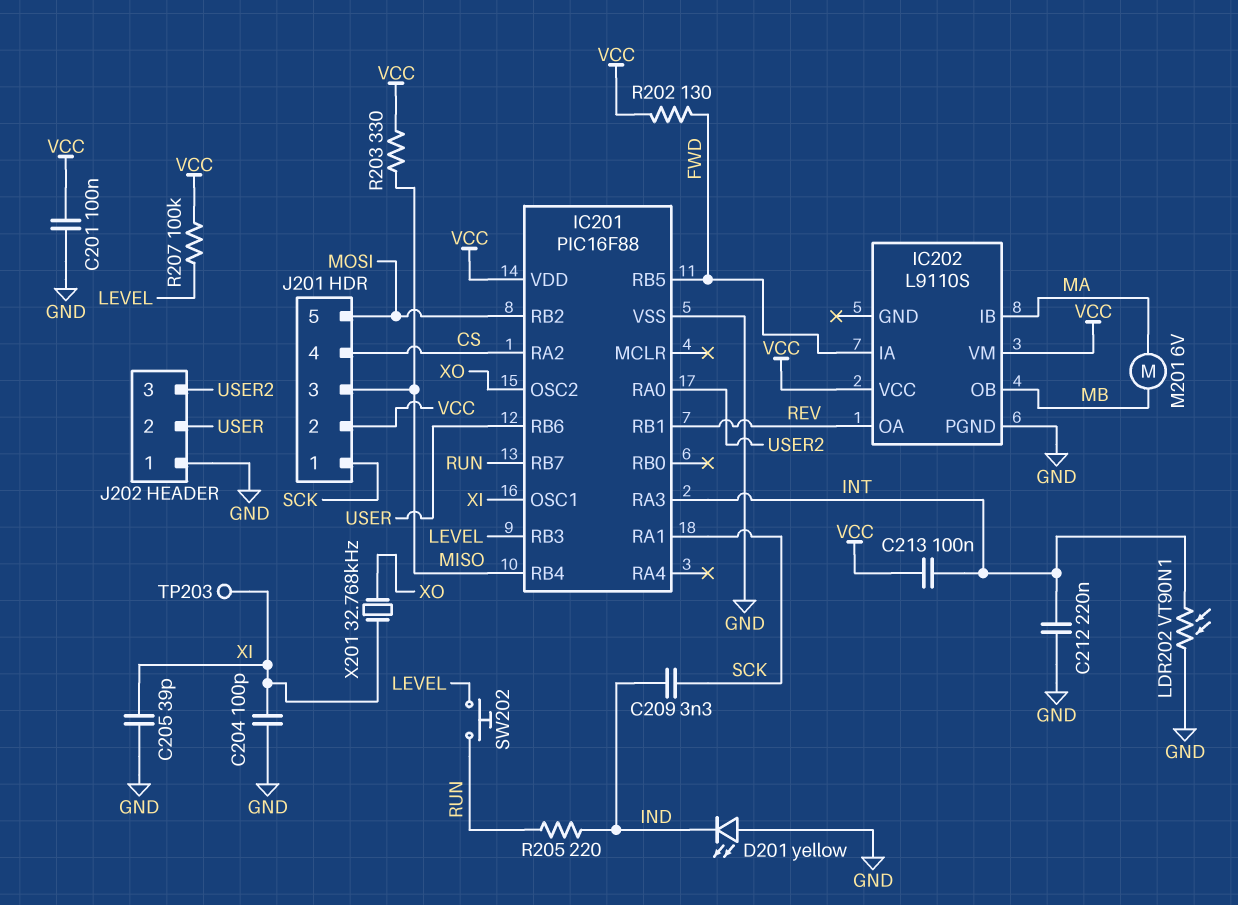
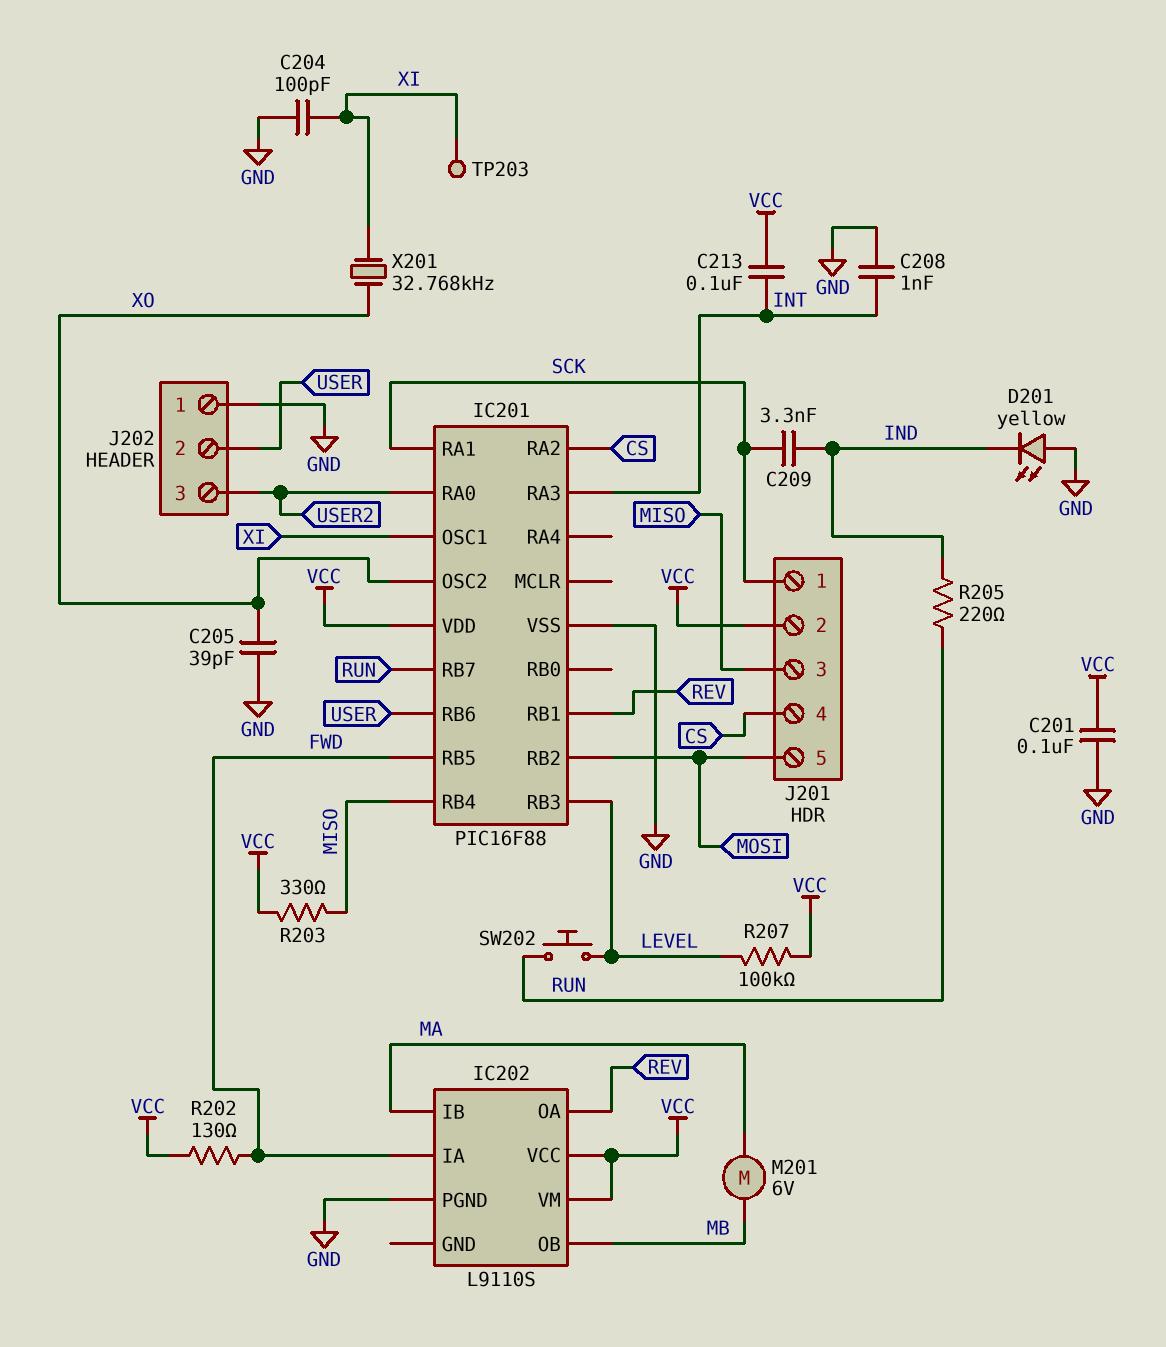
C205: 39pF (GND, XI) -> 39pF (GND, XO)
C208: none -> 1nF (GND, INT)
C212: 220nF (GND, INT) -> none
LDR202: VT90N1 (GND, INT) -> none

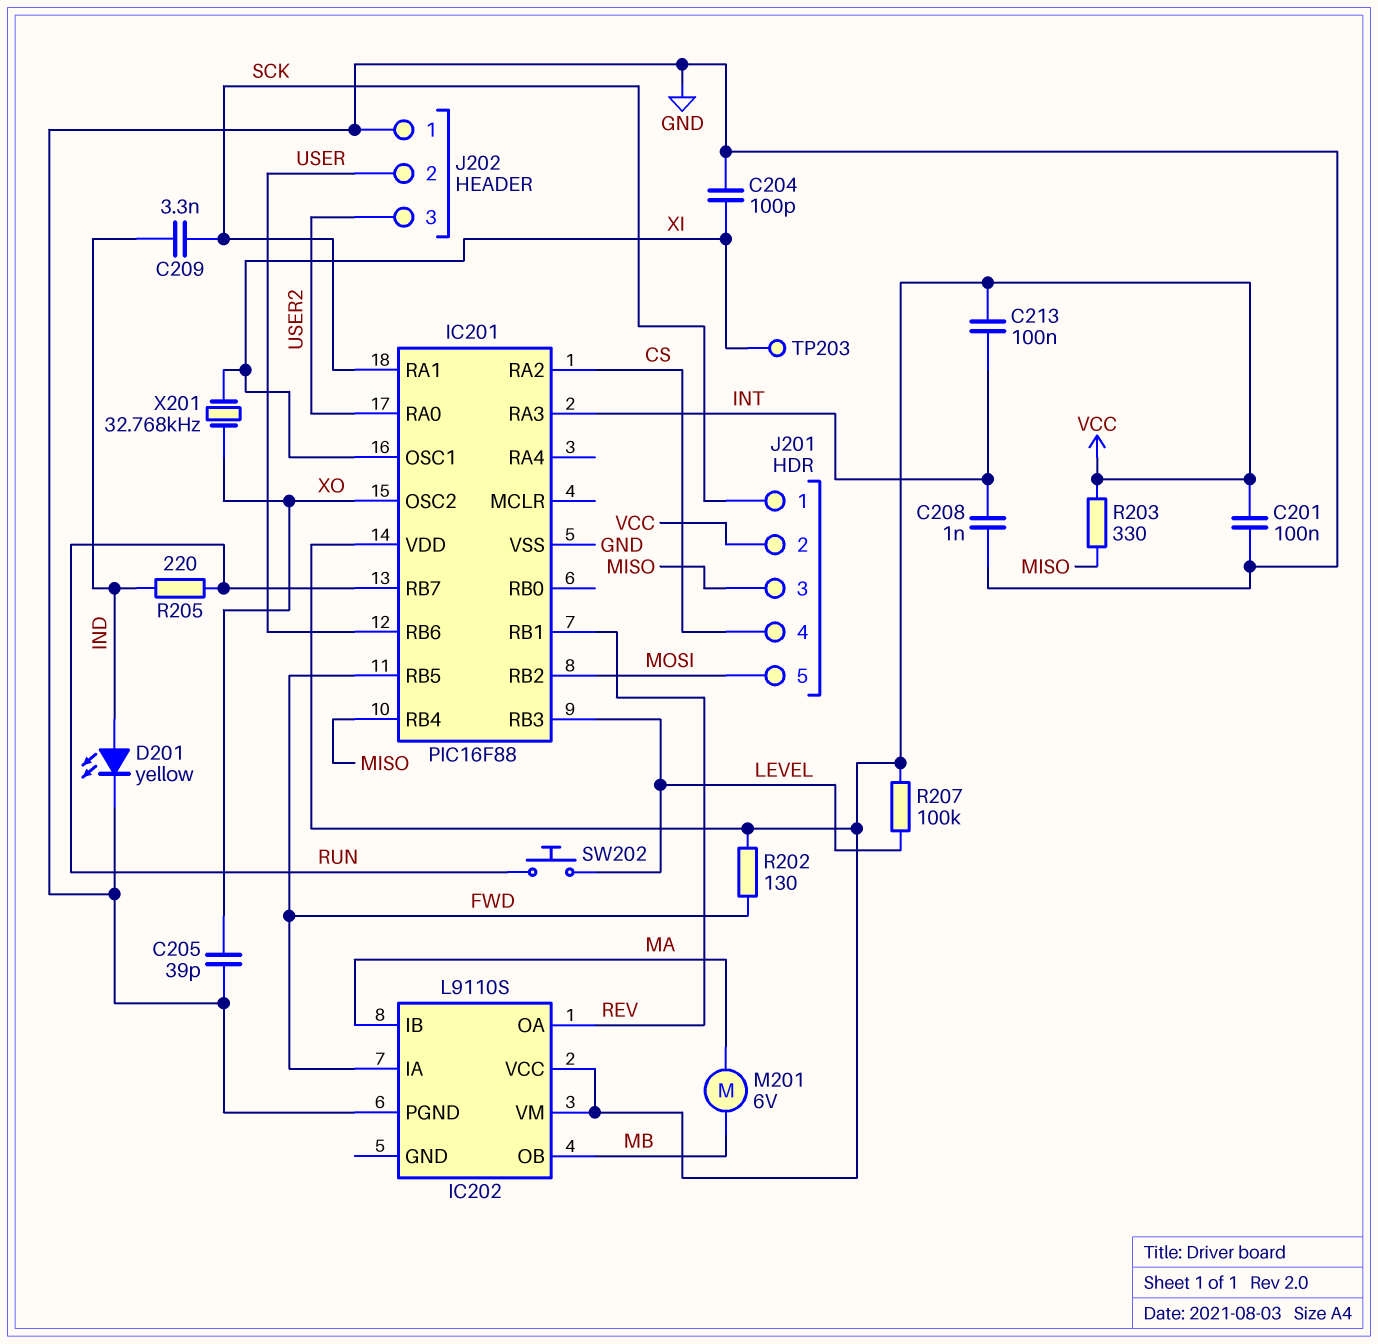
D201: LED yellow (A GND, K IND) -> LED yellow (A IND, K GND)

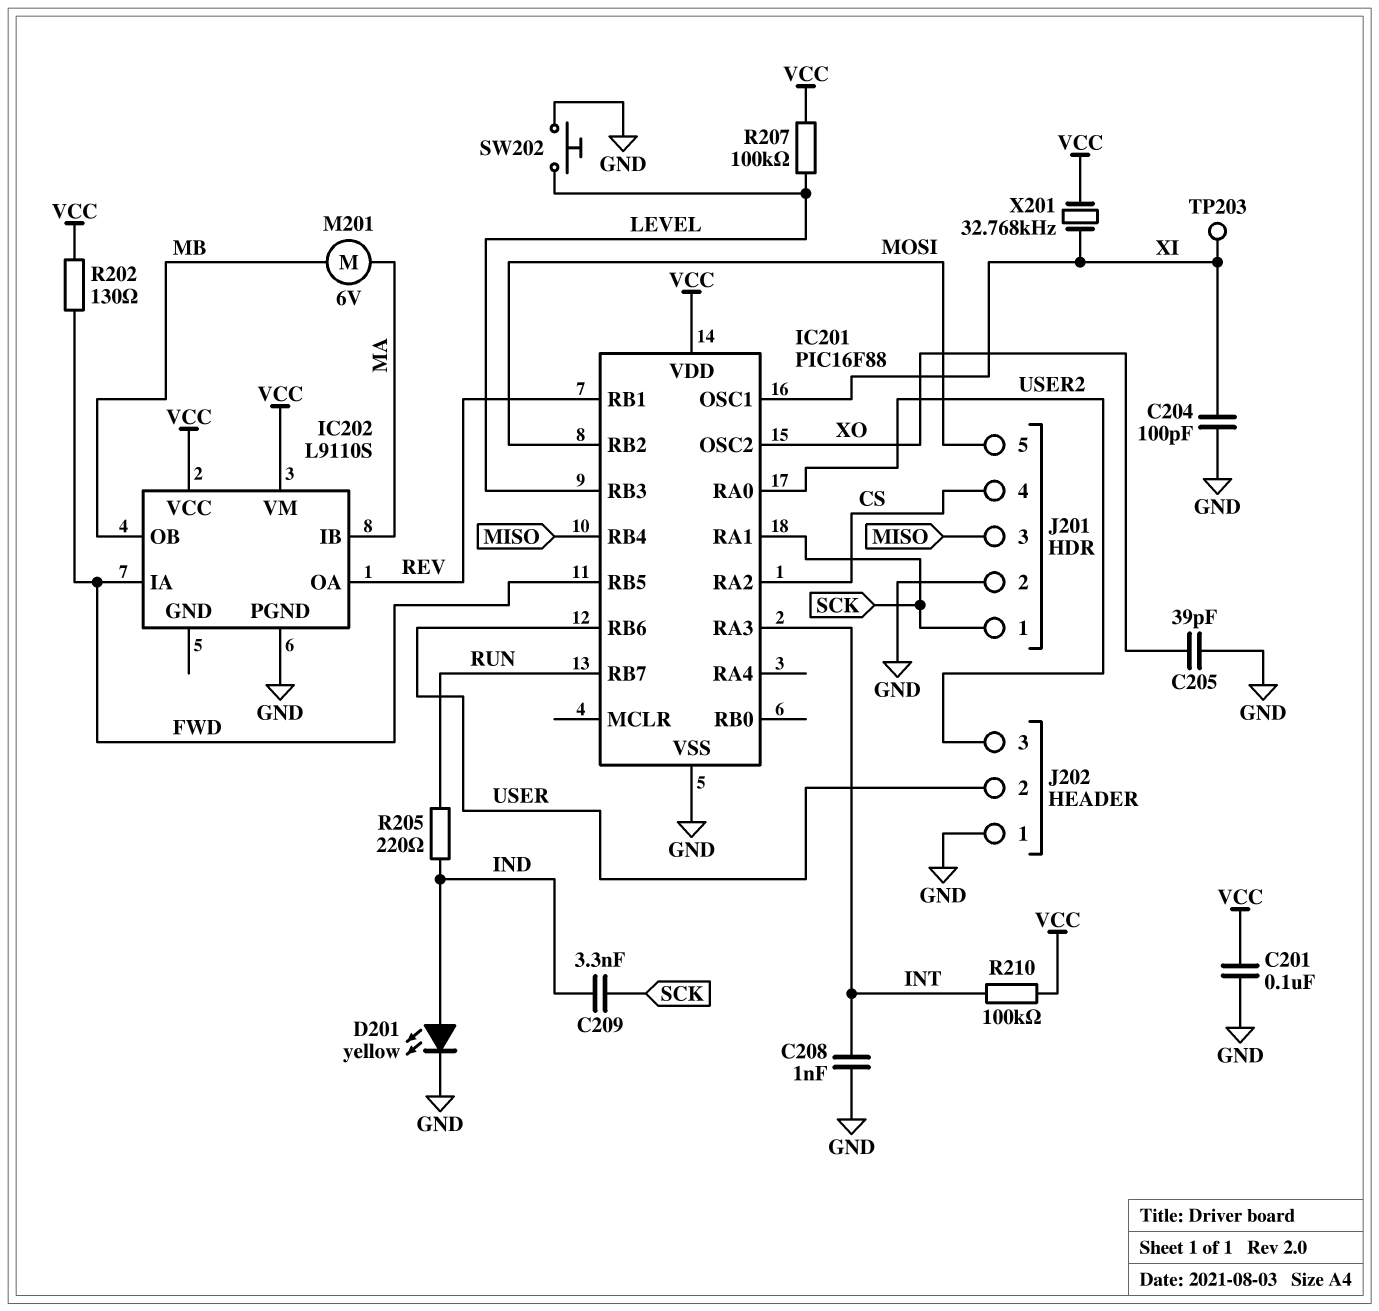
C213: 100nF (INT, VCC) -> none
J201 pin 2: VCC -> GND
R203: 330 (MISO, VCC) -> none
R210: none -> 100k (INT, VCC)
SW202: button (LEVEL, RUN) -> button (GND, LEVEL)
X201: 32.768kHz (XI, XO) -> 32.768kHz (VCC, XI)

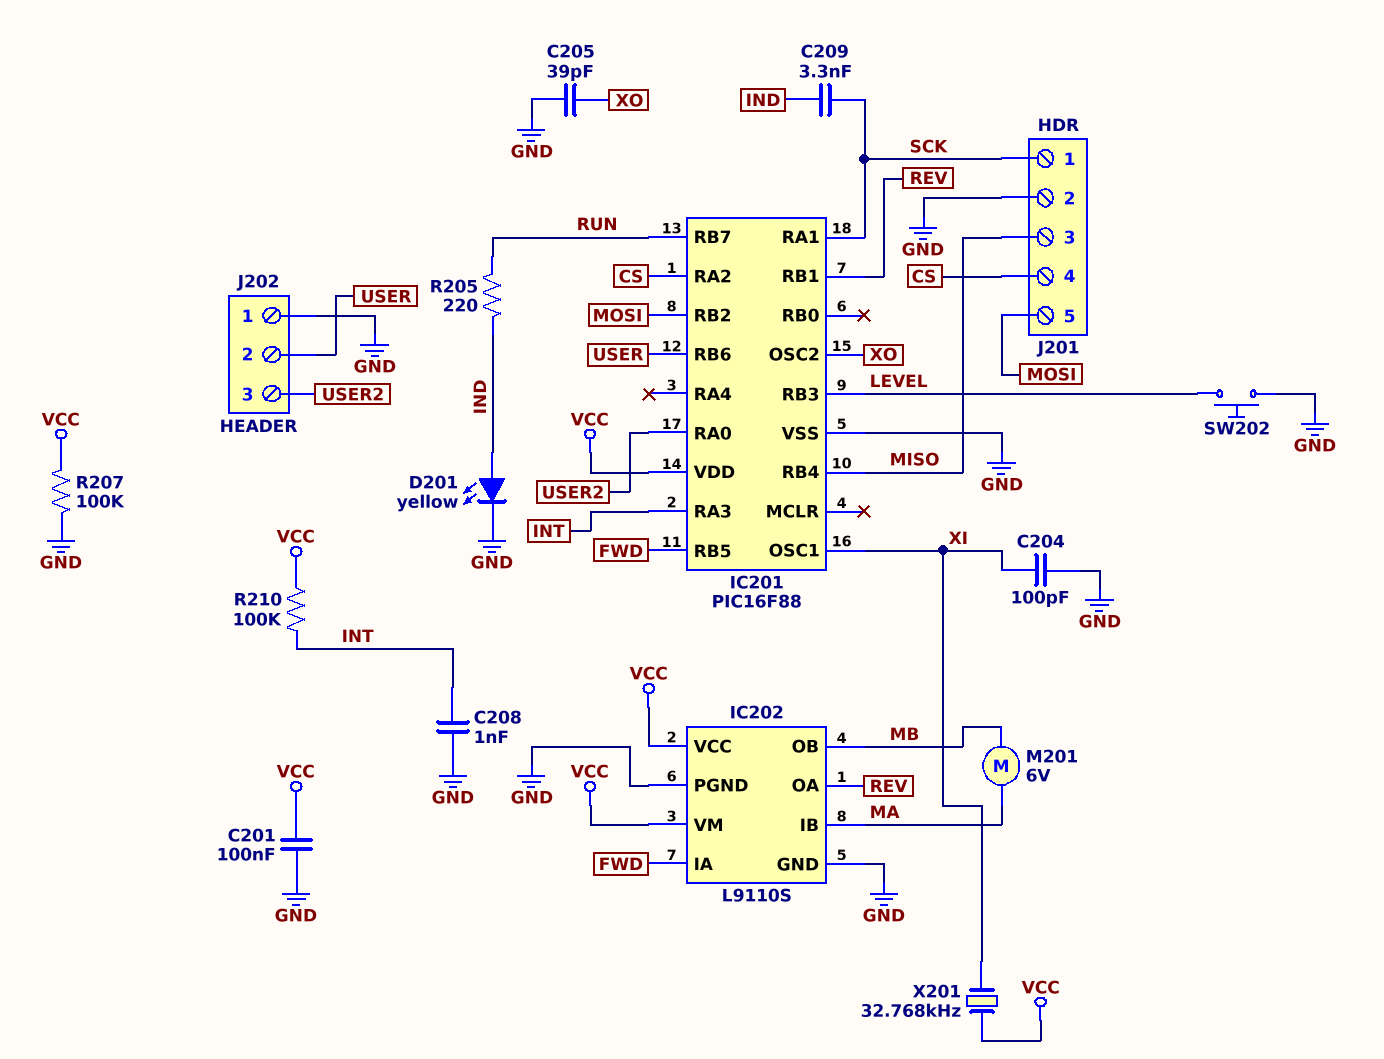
IC202 pin GND: none -> GND
R202: 130 (FWD, VCC) -> none
R207: 100k (LEVEL, VCC) -> 100k (GND, VCC)
TP203: test point (XI) -> none

